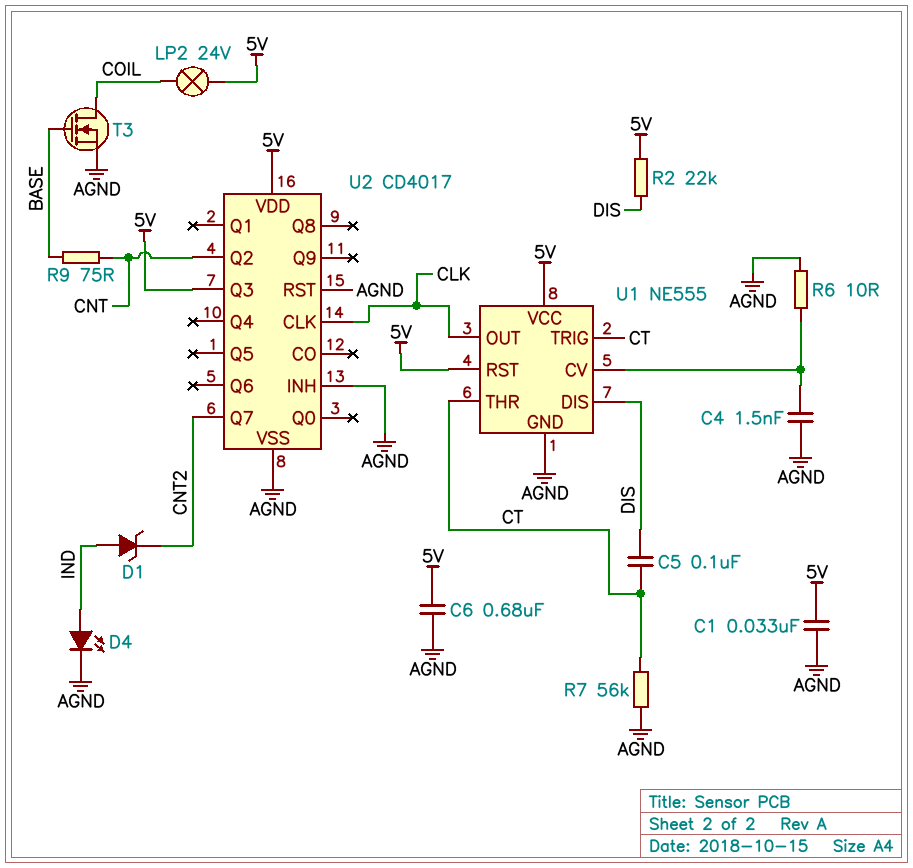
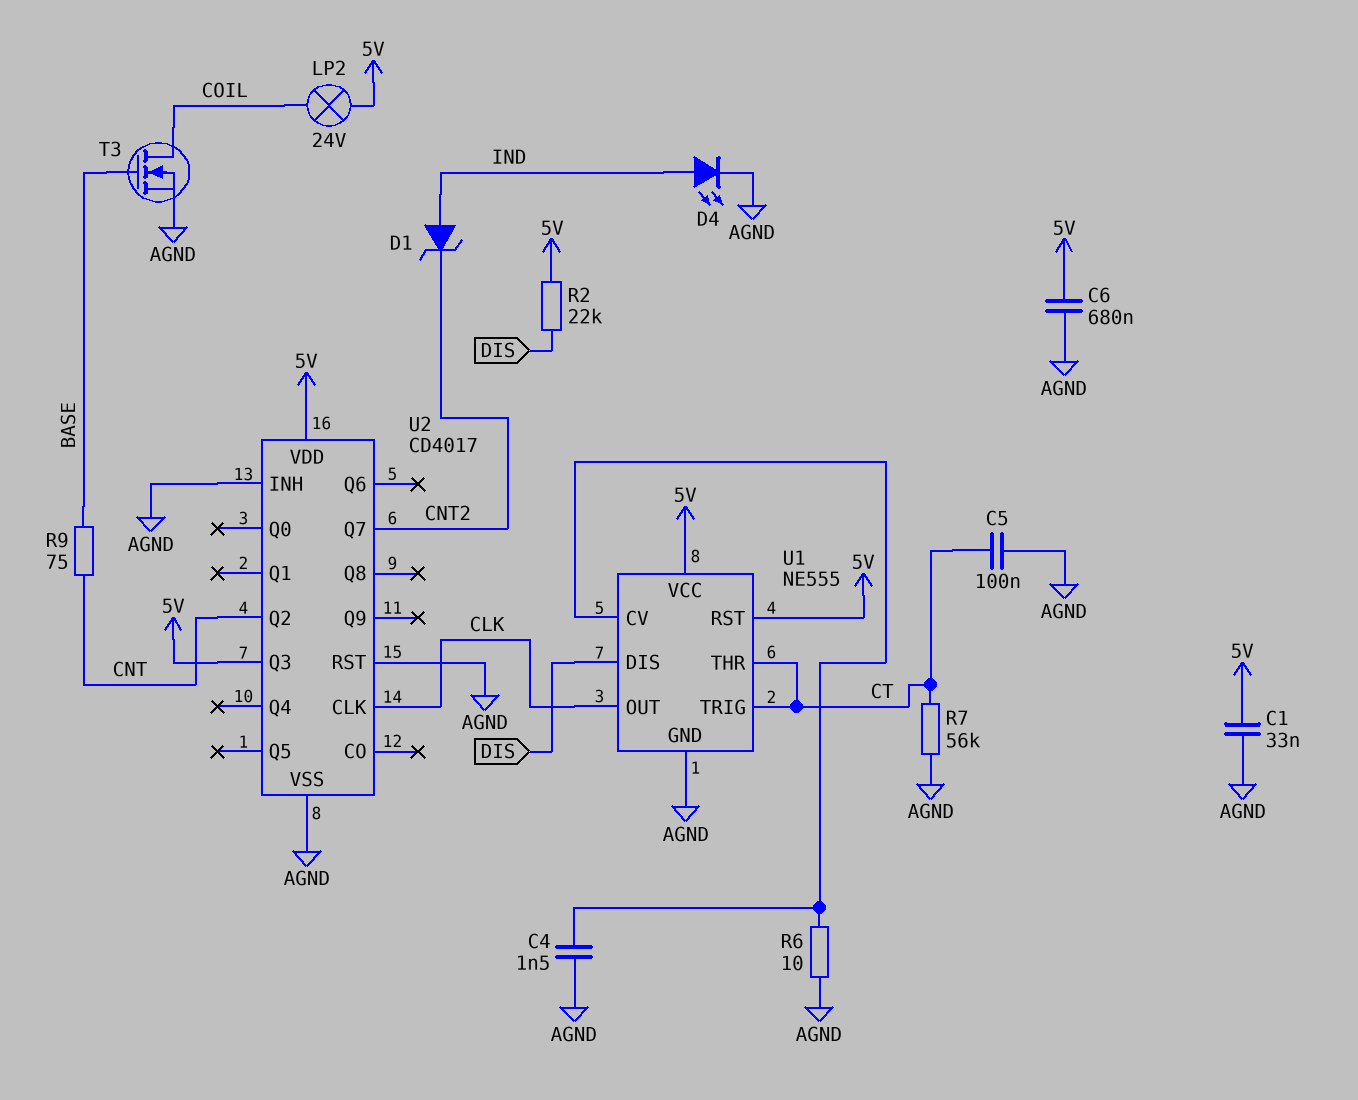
C5: 100nF (CT, DIS) -> 100nF (AGND, CT)

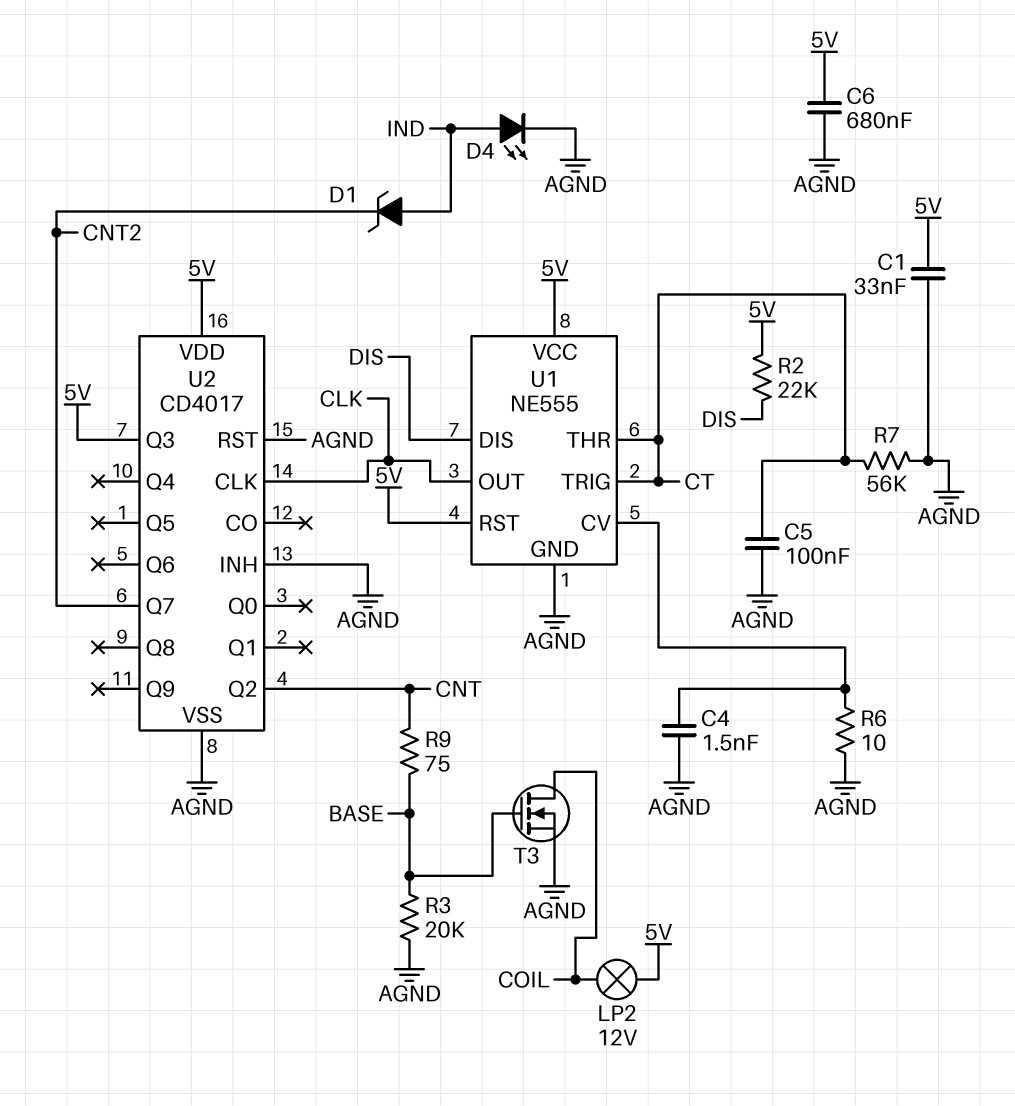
LP2: lamp 24V (5V, COIL) -> lamp 12V (5V, COIL)
R3: none -> 20k (AGND, BASE)

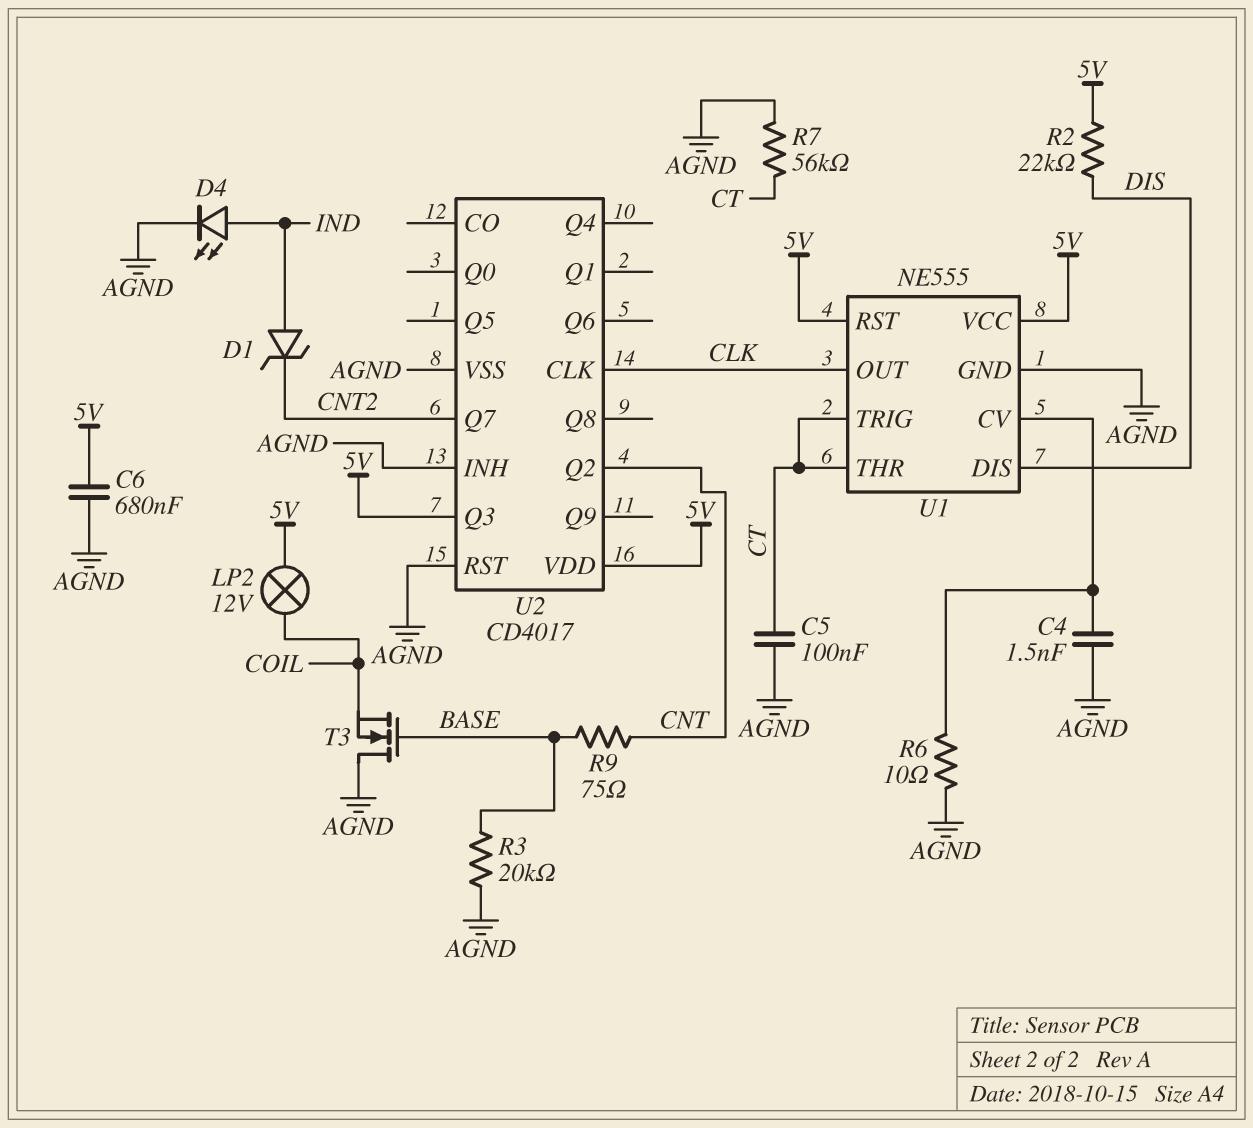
C1: 33nF (5V, AGND) -> none
T3: NMOS (G BASE, D COIL, S AGND) -> NMOS (G BASE, D AGND, S COIL)

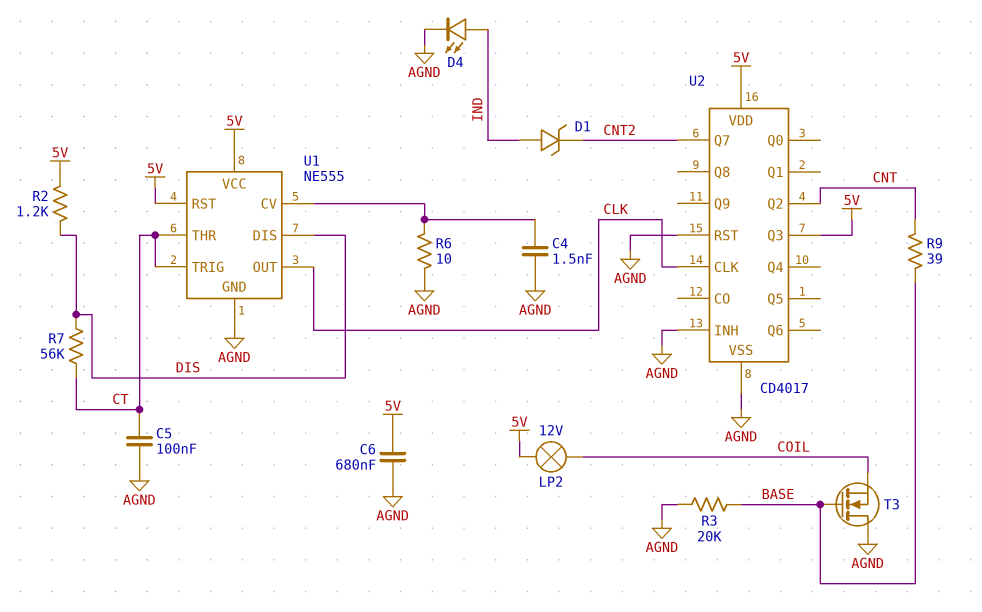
R2: 22k (5V, DIS) -> 1.2k (5V, DIS)
R7: 56k (AGND, CT) -> 56k (CT, DIS)
R9: 75 (BASE, CNT) -> 39 (BASE, CNT)

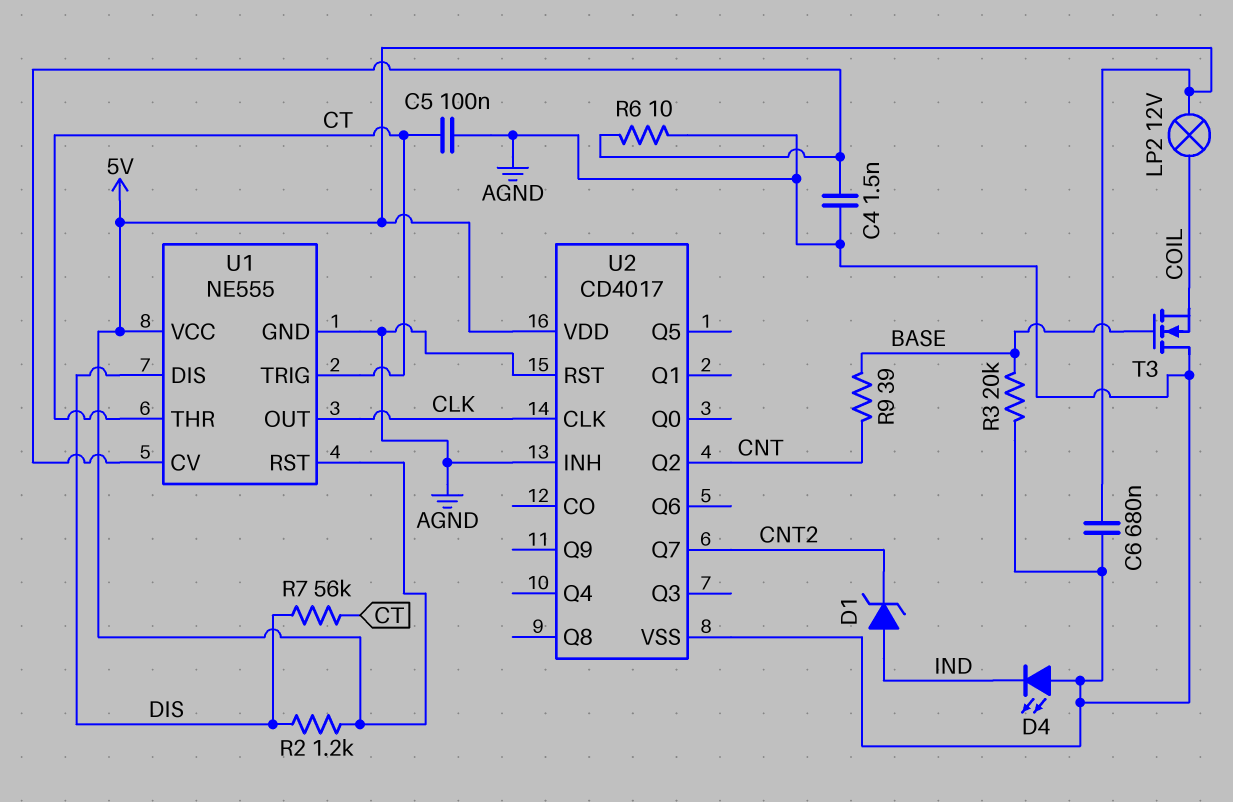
D4: LED (A IND, K AGND) -> LED (A AGND, K IND)
U2 pin Q3: 5V -> none

